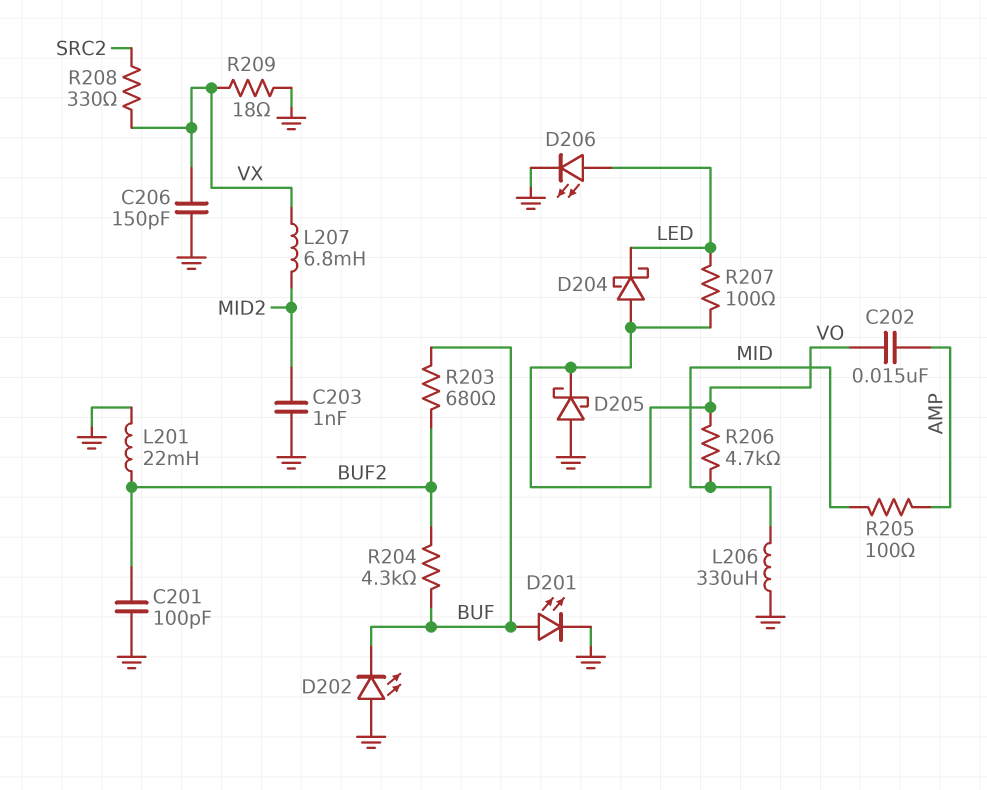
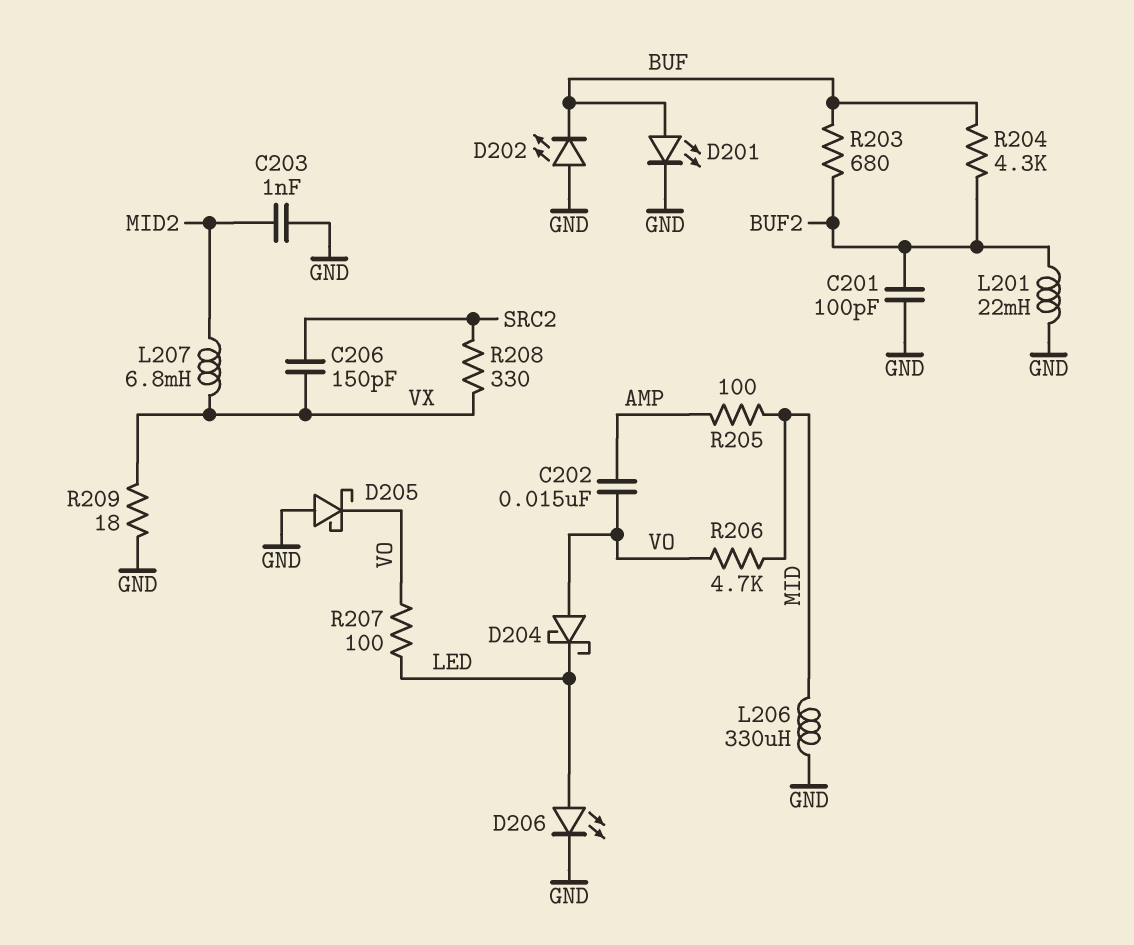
C206: 150pF (GND, VX) -> 150pF (SRC2, VX)

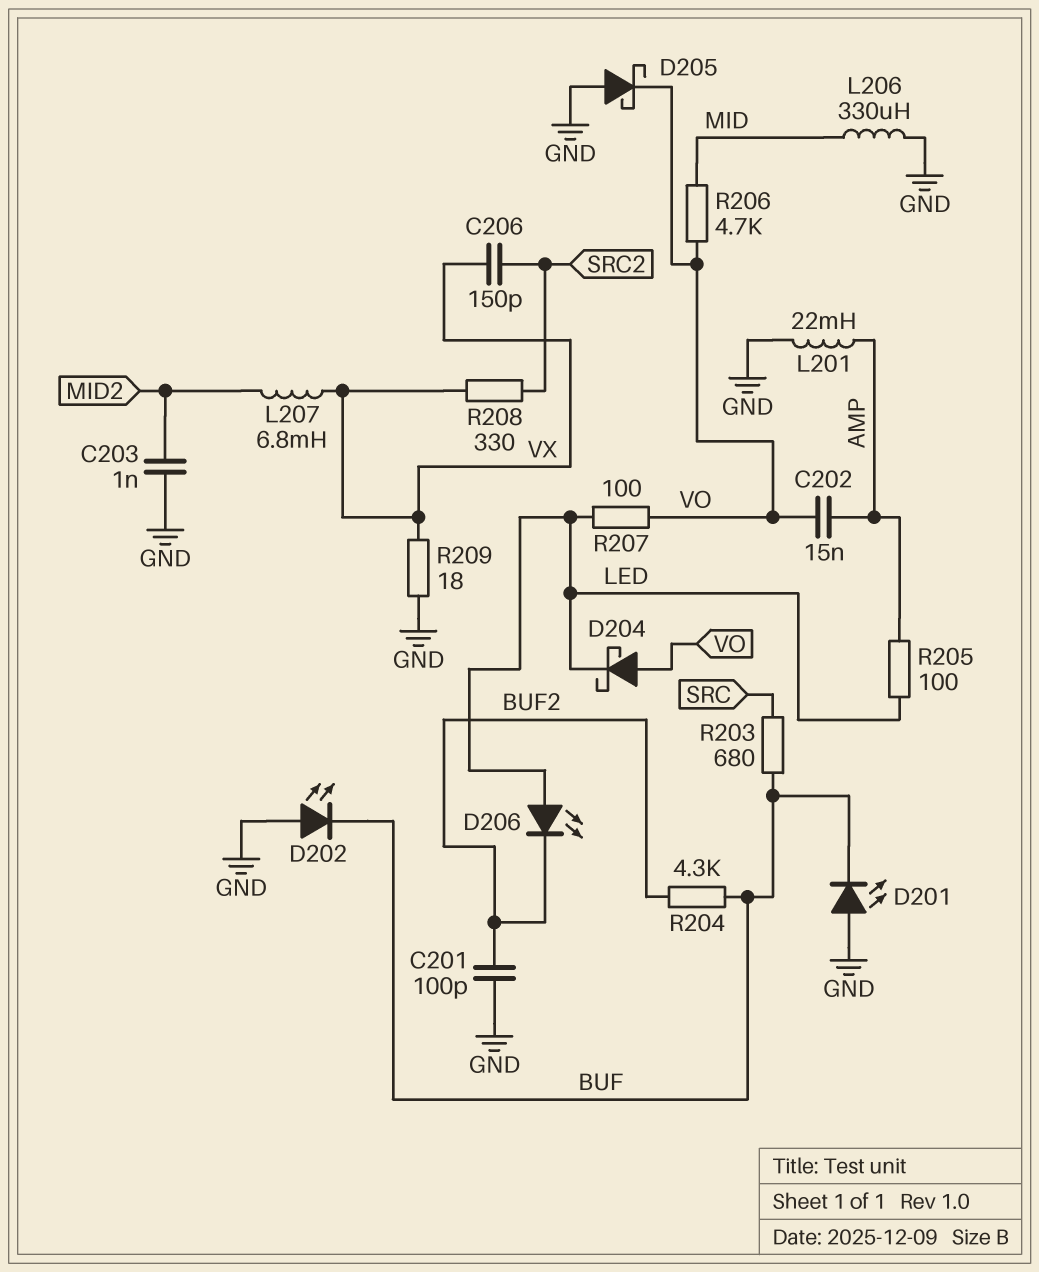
D201: LED (A BUF, K GND) -> LED (A GND, K BUF)
D206: LED (A LED, K GND) -> LED (A LED, K BUF2)
L201: 22mH (BUF2, GND) -> 22mH (AMP, GND)
R203: 680 (BUF, BUF2) -> 680 (BUF, SRC)
R205: 100 (AMP, MID) -> 100 (AMP, LED)

